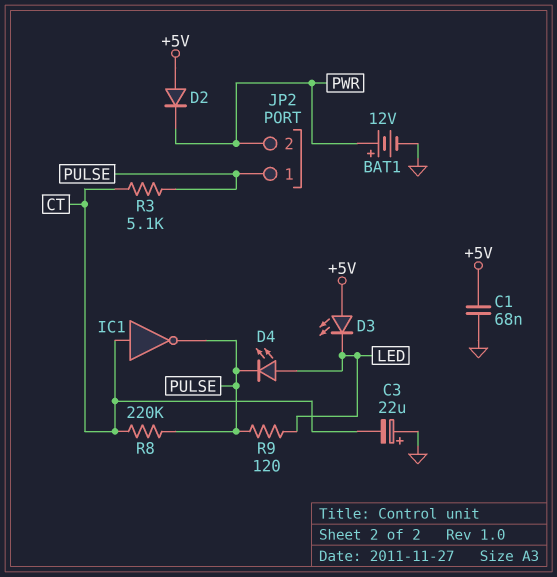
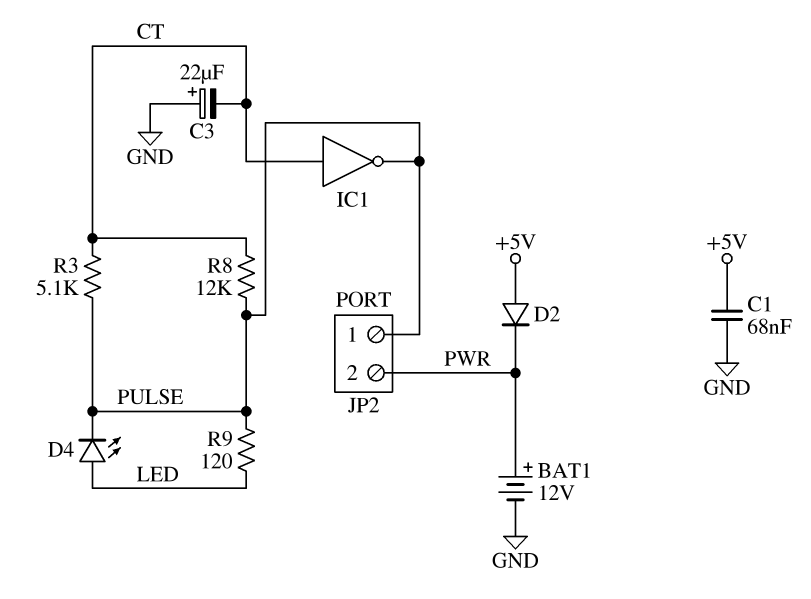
D3: LED (A +5V, K LED) -> none
R8: 220k (CT, PULSE) -> 12k (CT, PULSE)

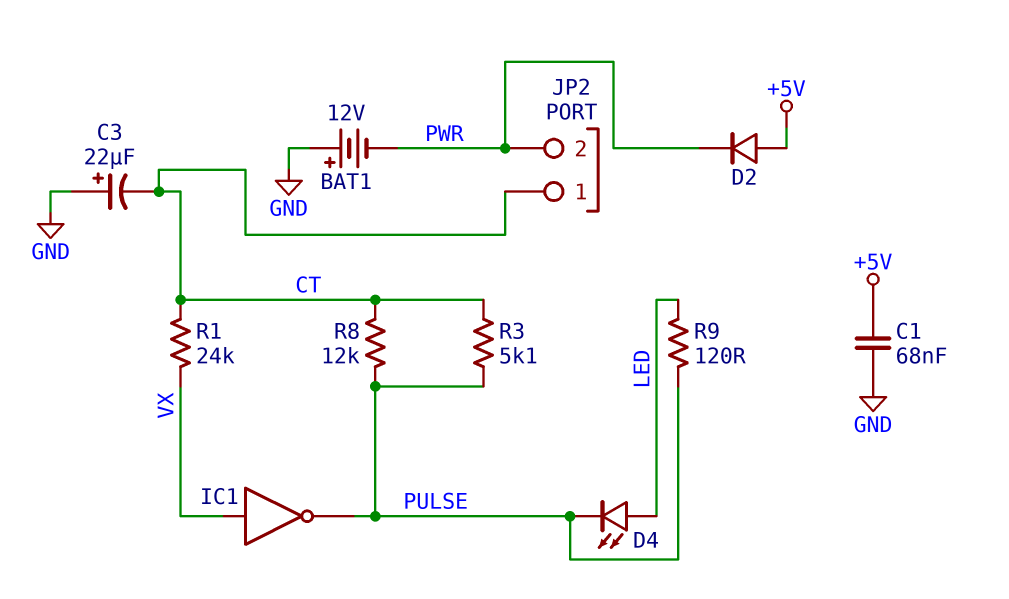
BAT1: 12V (plus PWR, minus GND) -> 12V (plus GND, minus PWR)
IC1: NOT (in CT, out PULSE) -> NOT (in VX, out PULSE)
JP2 pin 1: PULSE -> CT
R1: none -> 24k (CT, VX)

